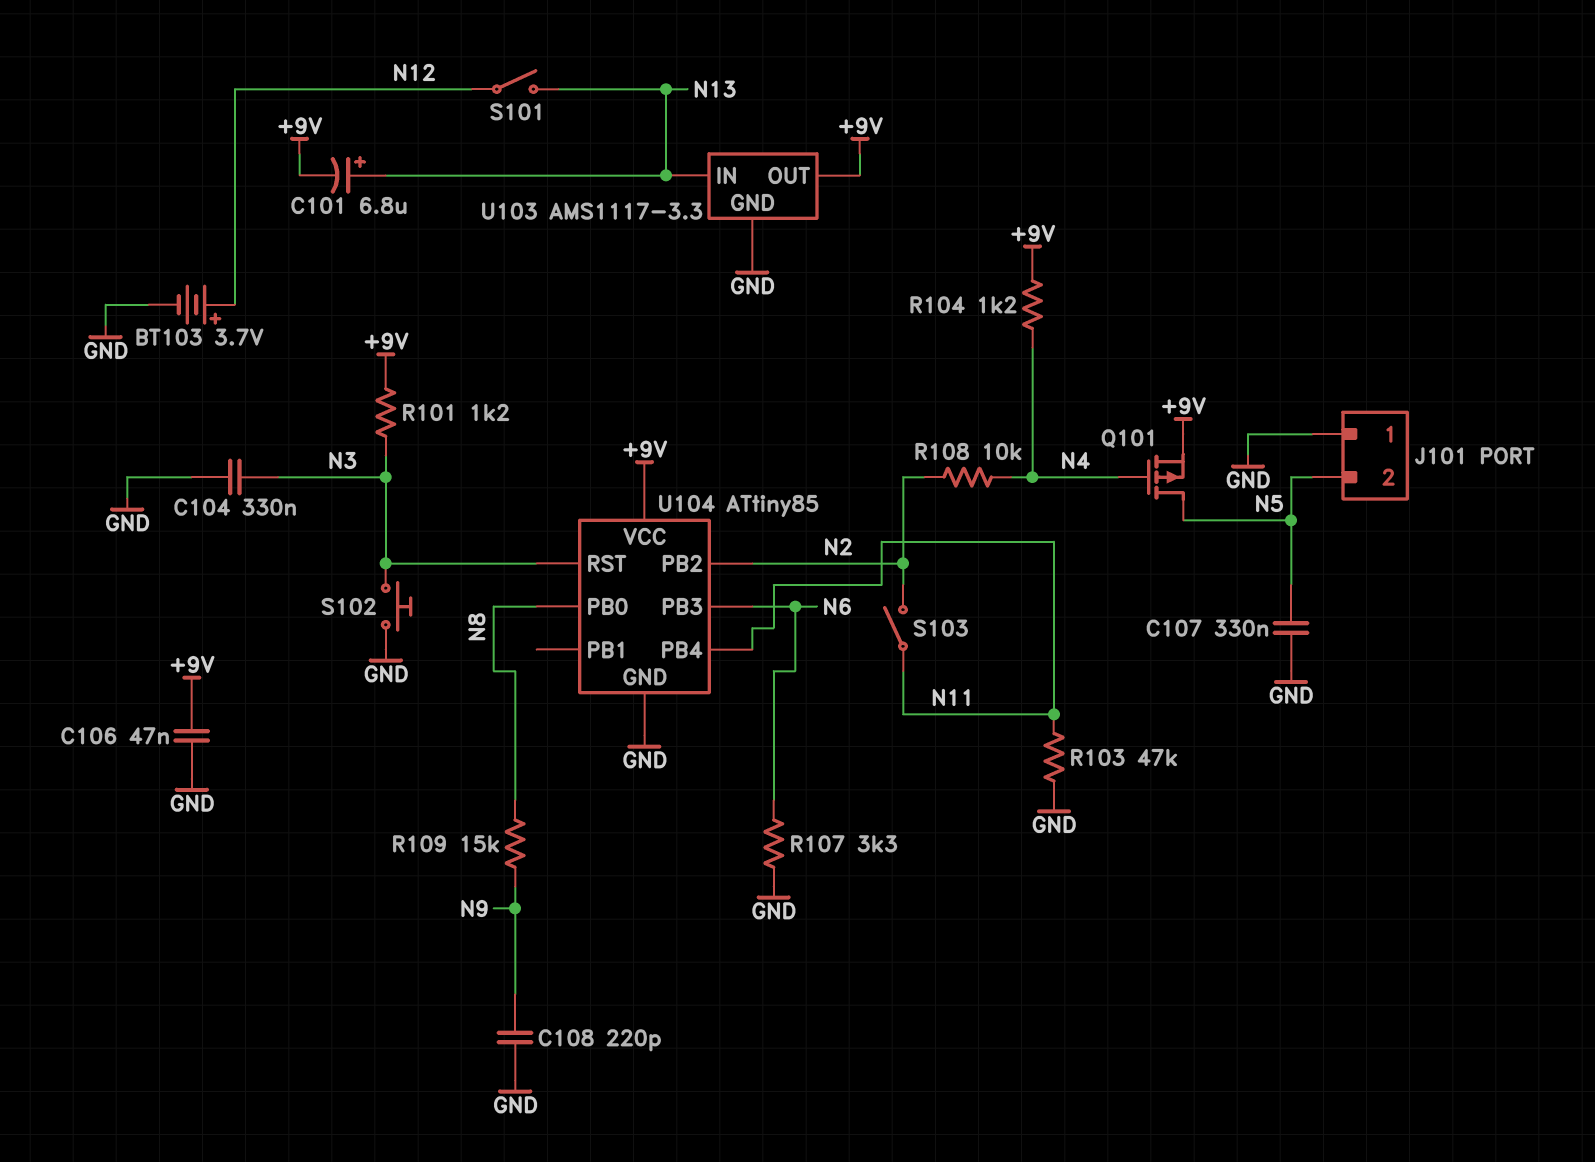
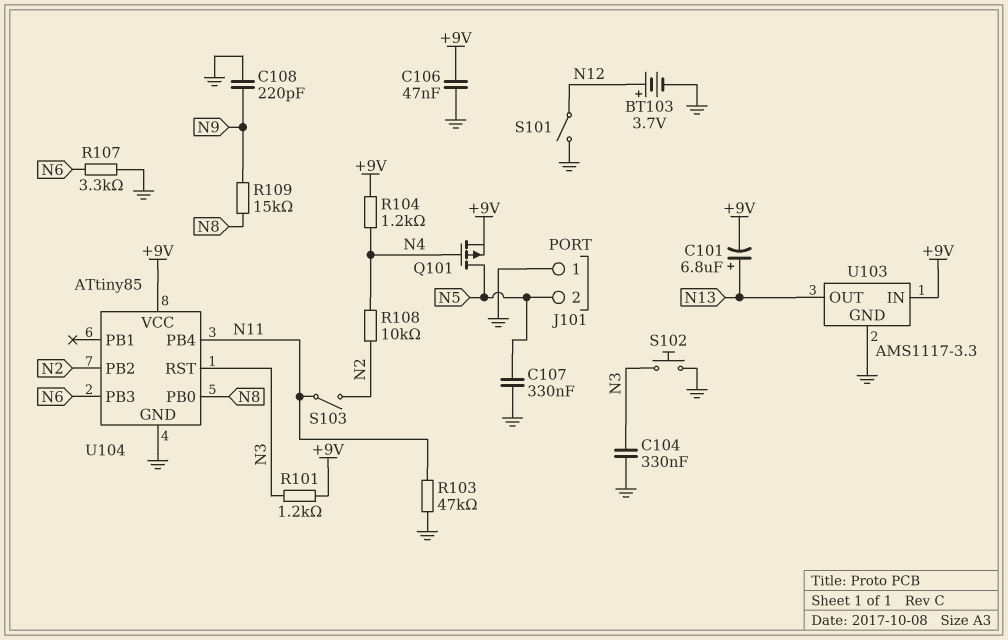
S101: switch (N12, N13) -> switch (GND, N12)
U103 pin IN: N13 -> +9V
U103 pin OUT: +9V -> N13

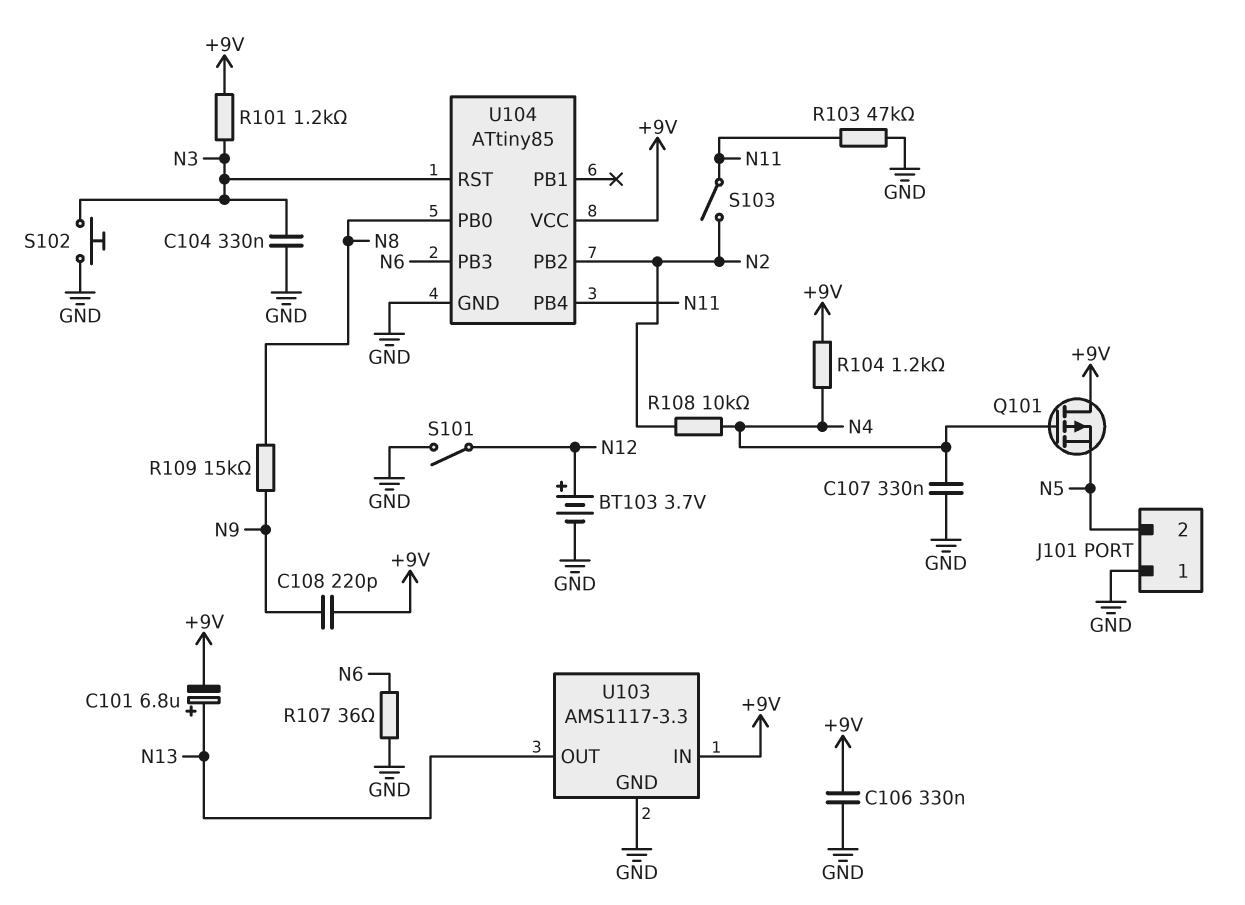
C106: 47nF (+9V, GND) -> 330nF (+9V, GND)
C107: 330nF (GND, N5) -> 330nF (GND, N4)
C108: 220pF (GND, N9) -> 220pF (+9V, N9)
Q101: PMOS (G N4, D N5, S +9V) -> PMOS (G N4, D +9V, S N5)
R107: 3.3k (GND, N6) -> 36 (GND, N6)

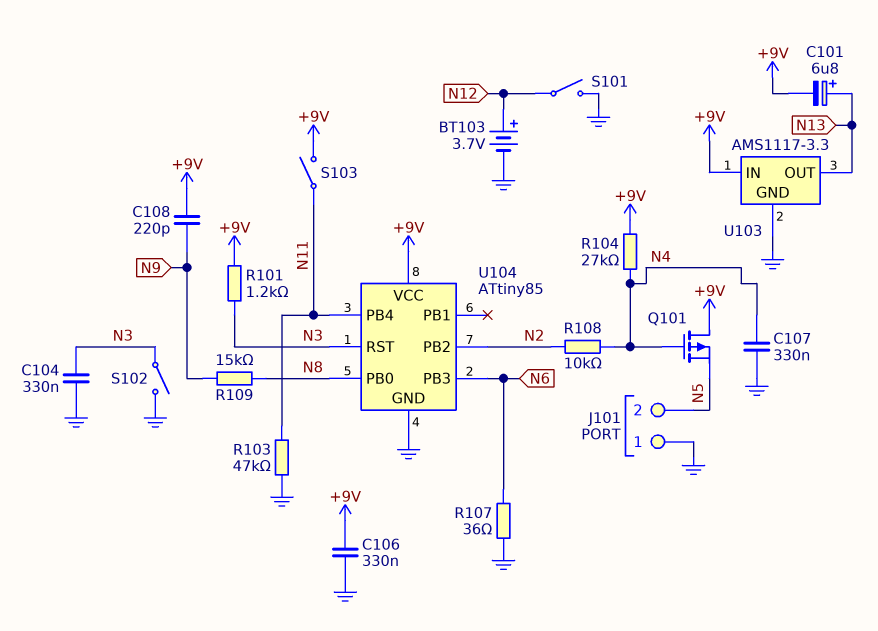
R104: 1.2k (+9V, N4) -> 27k (+9V, N4)
S102: button (GND, N3) -> switch (GND, N3)
S103: switch (N2, N11) -> switch (+9V, N11)

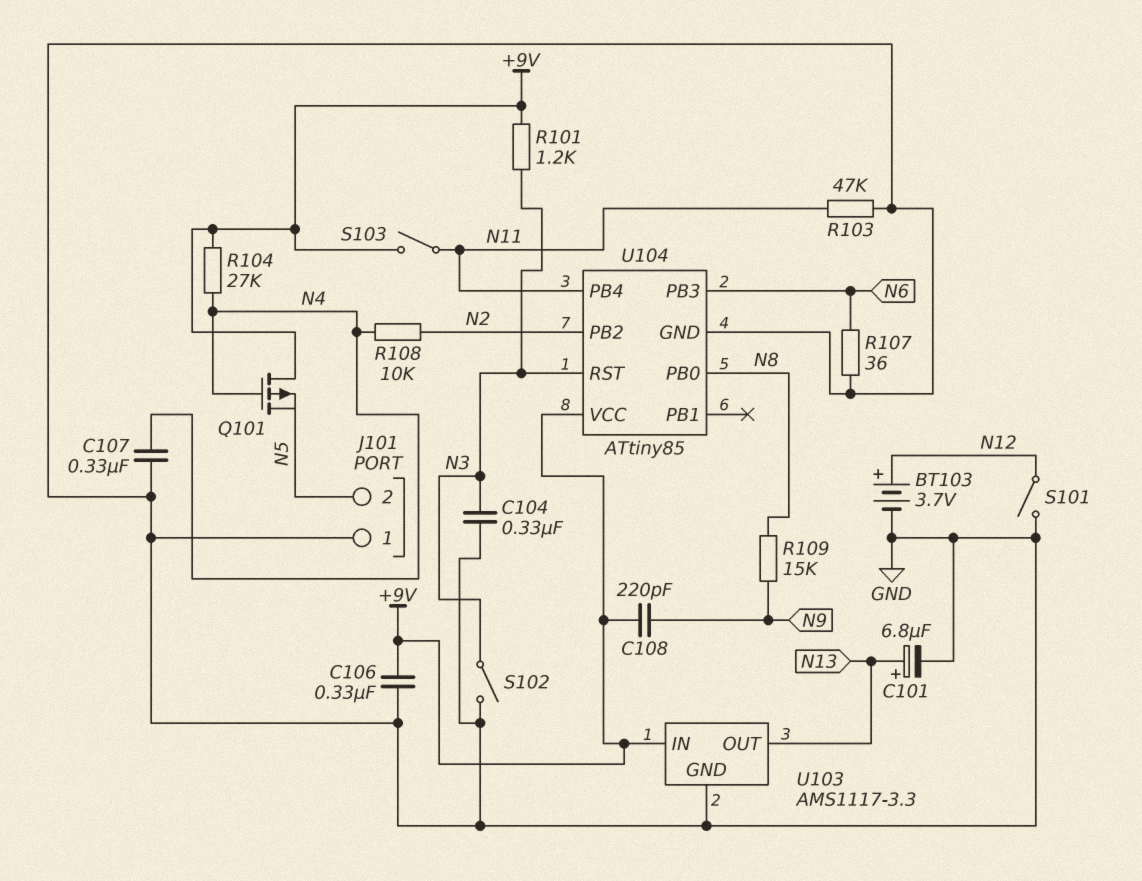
C101: 6.8uF (plus N13, minus +9V) -> 6.8uF (plus N13, minus GND)

